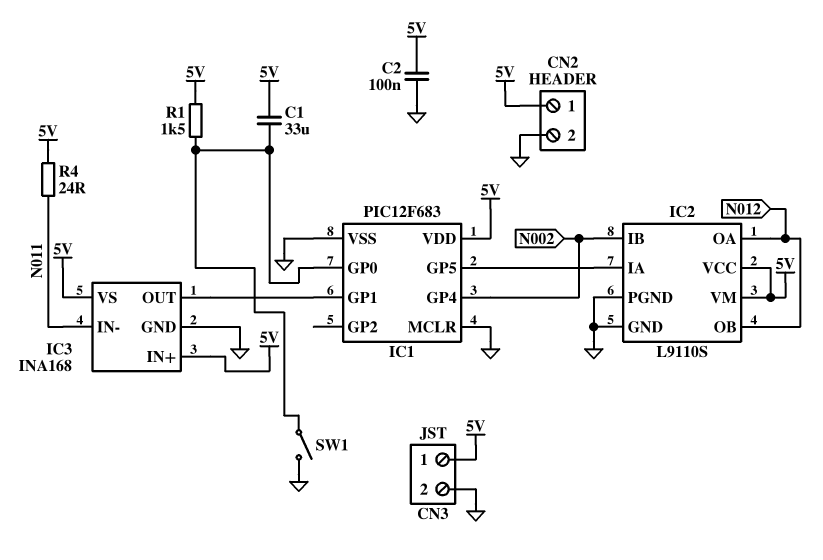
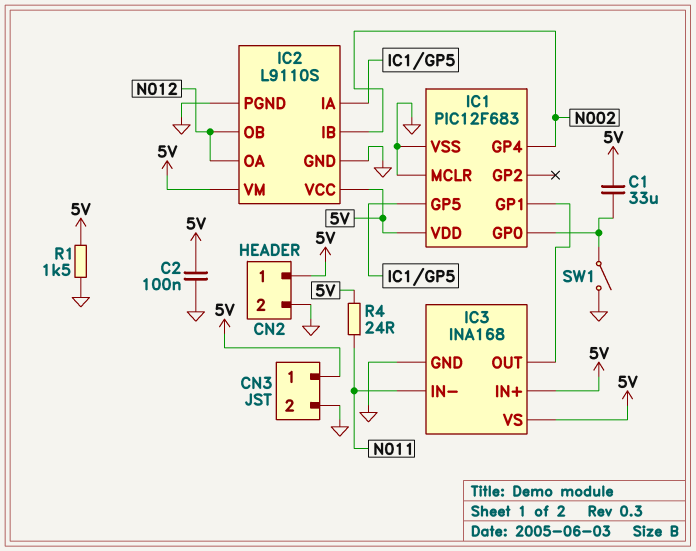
R1: 1.5k (5V, IC1/GP0) -> 1.5k (5V, GND)

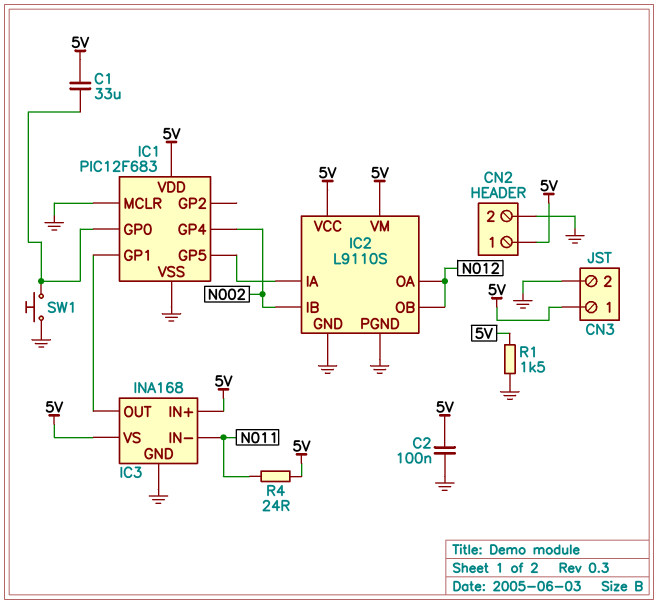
SW1: switch (GND, IC1/GP0) -> button (GND, IC1/GP0)

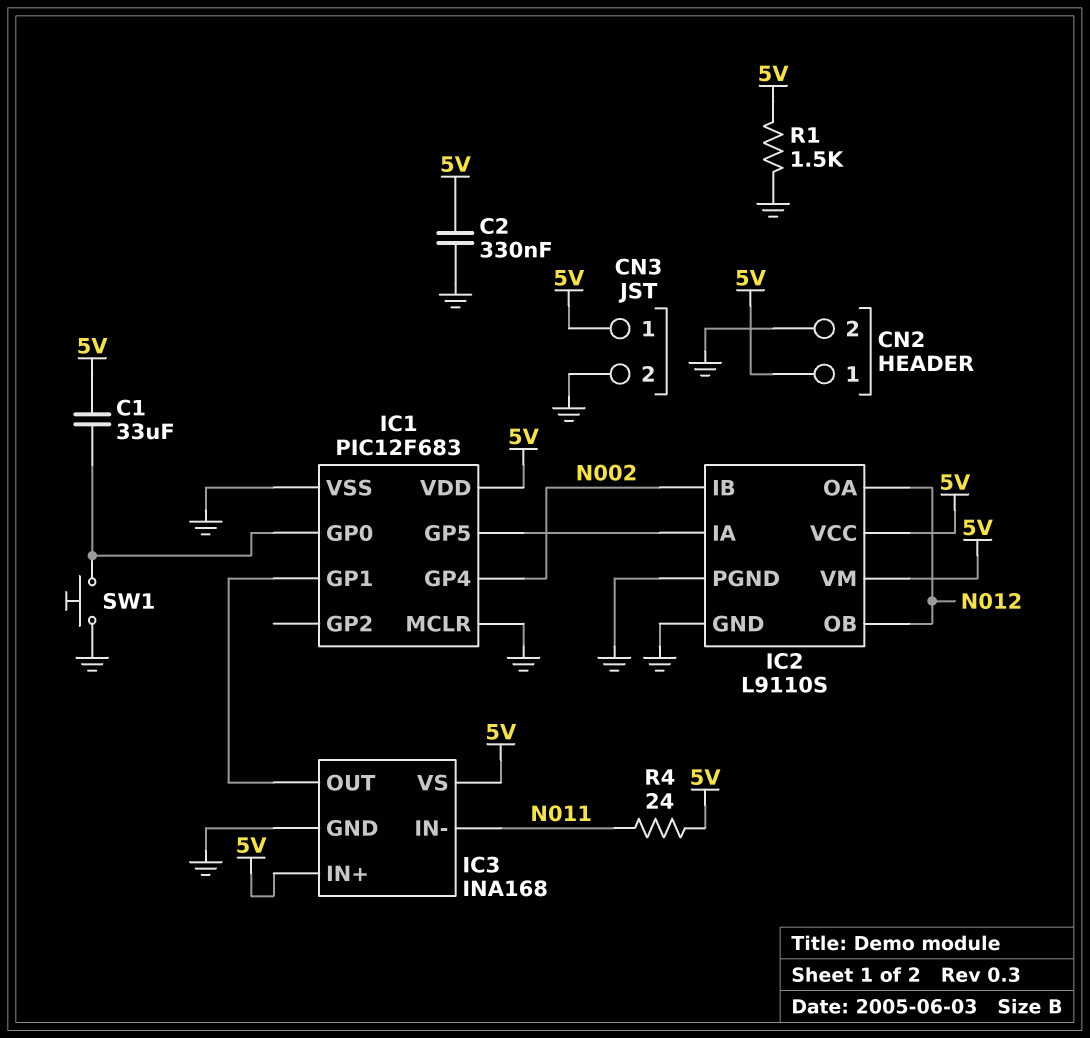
C2: 100nF (5V, GND) -> 330nF (5V, GND)

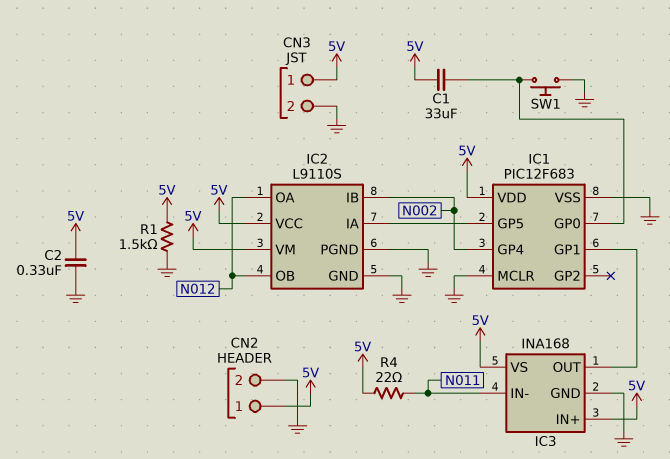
R4: 24 (5V, N011) -> 22 (5V, N011)

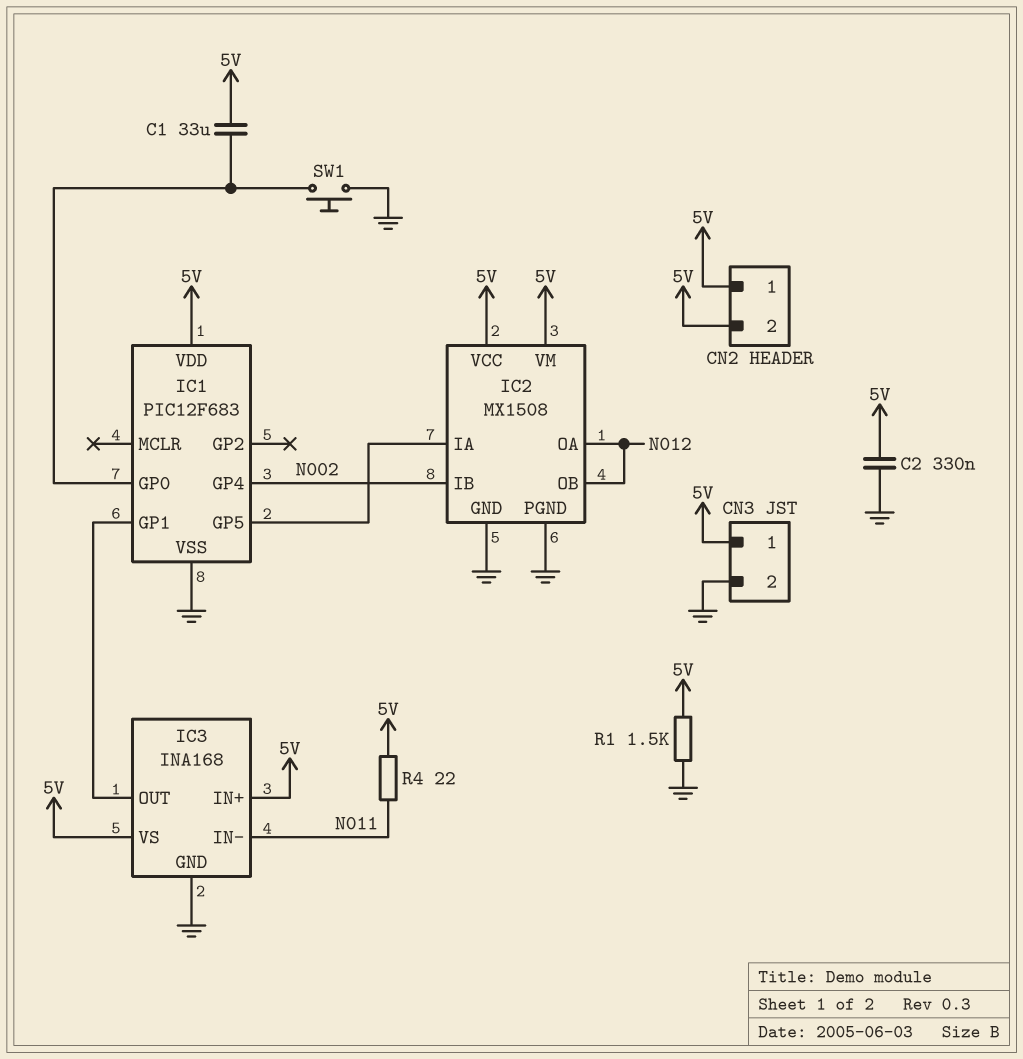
CN2 pin 2: GND -> 5V
IC1 pin MCLR: GND -> none
IC2: L9110S -> MX1508

